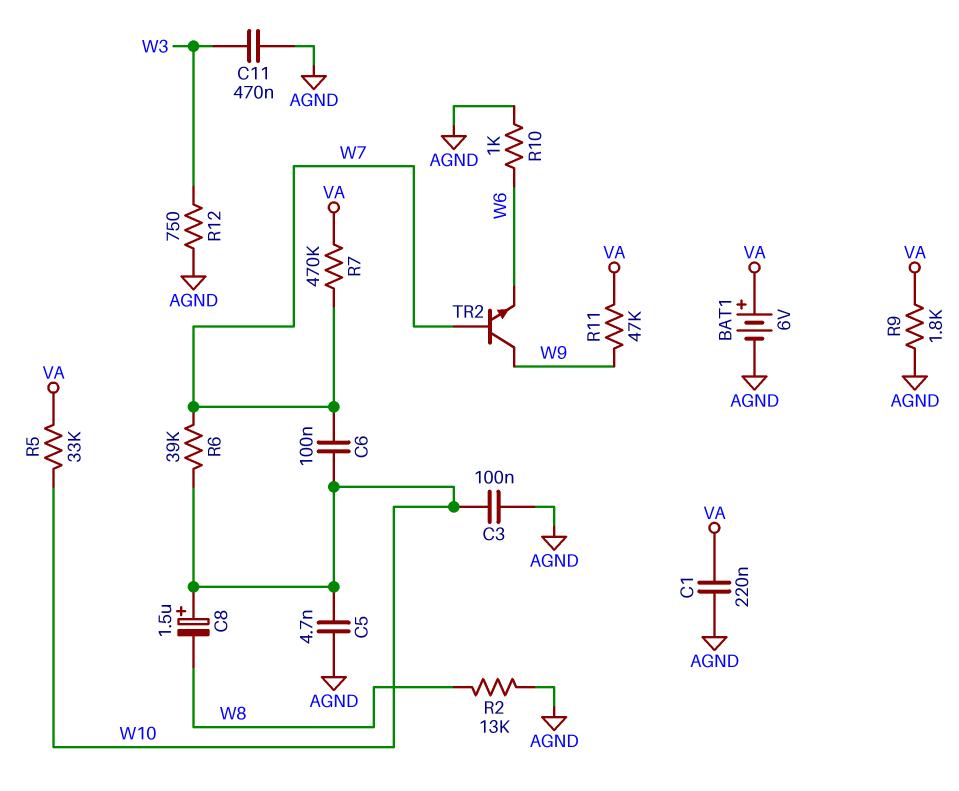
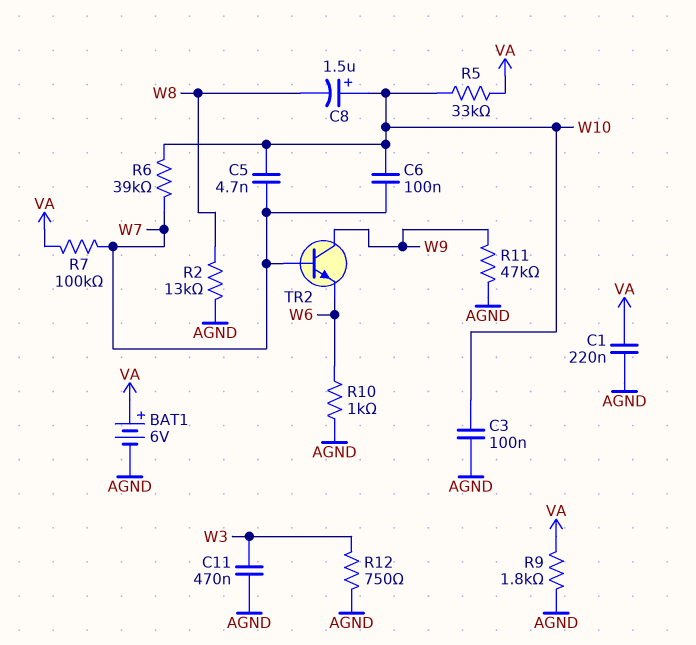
C5: 4.7nF (AGND, W10) -> 4.7nF (W7, W10)
R7: 470k (VA, W7) -> 100k (VA, W7)
R11: 47k (VA, W9) -> 47k (AGND, W9)

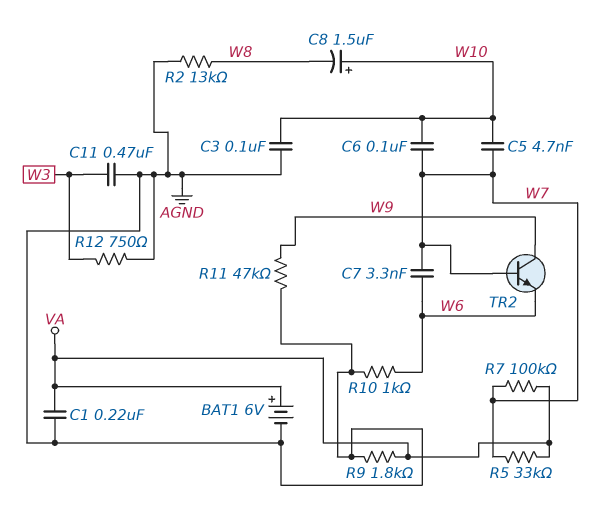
C7: none -> 3.3nF (W6, W7)
R5: 33k (VA, W10) -> 33k (VA, W7)
R6: 39k (W7, W10) -> none

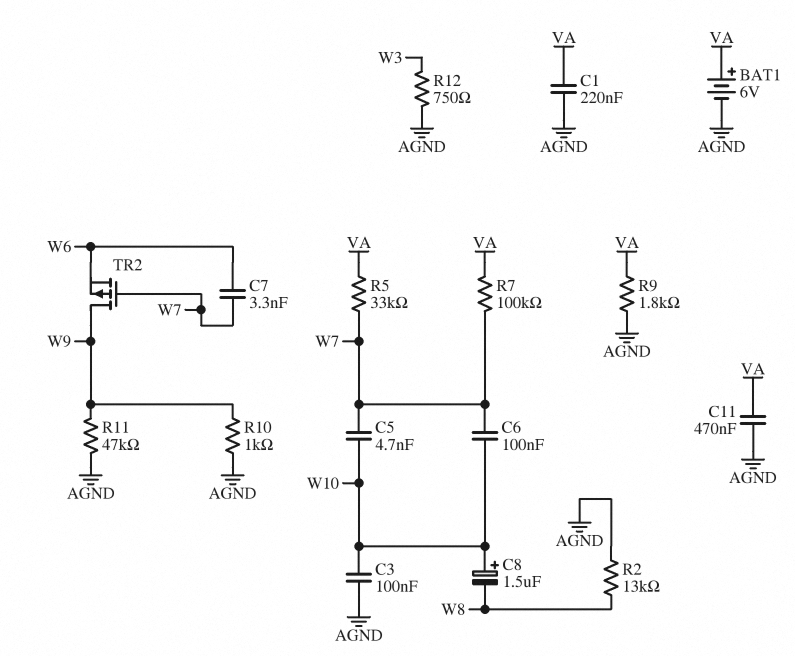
C11: 470nF (AGND, W3) -> 470nF (AGND, VA)
R10: 1k (AGND, W6) -> 1k (AGND, W9)
TR2: NPN (B W7, C W9, E W6) -> PMOS (G W7, D W9, S W6)

